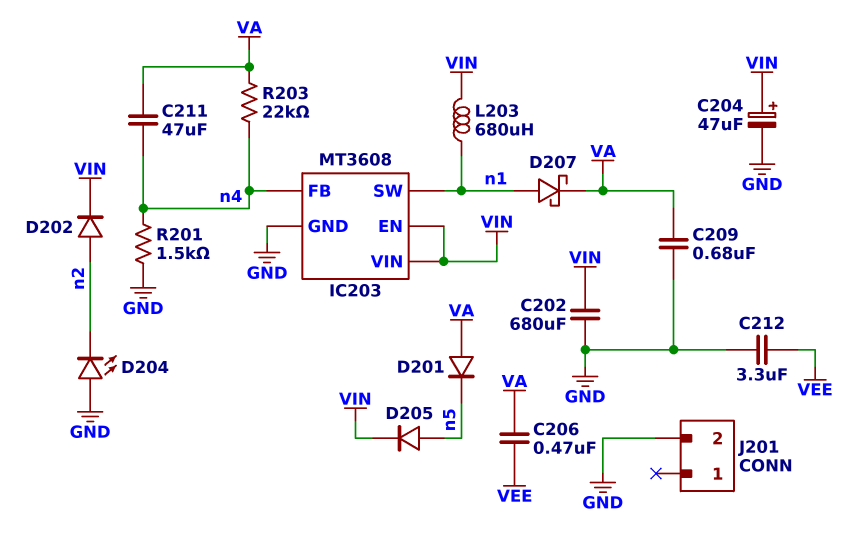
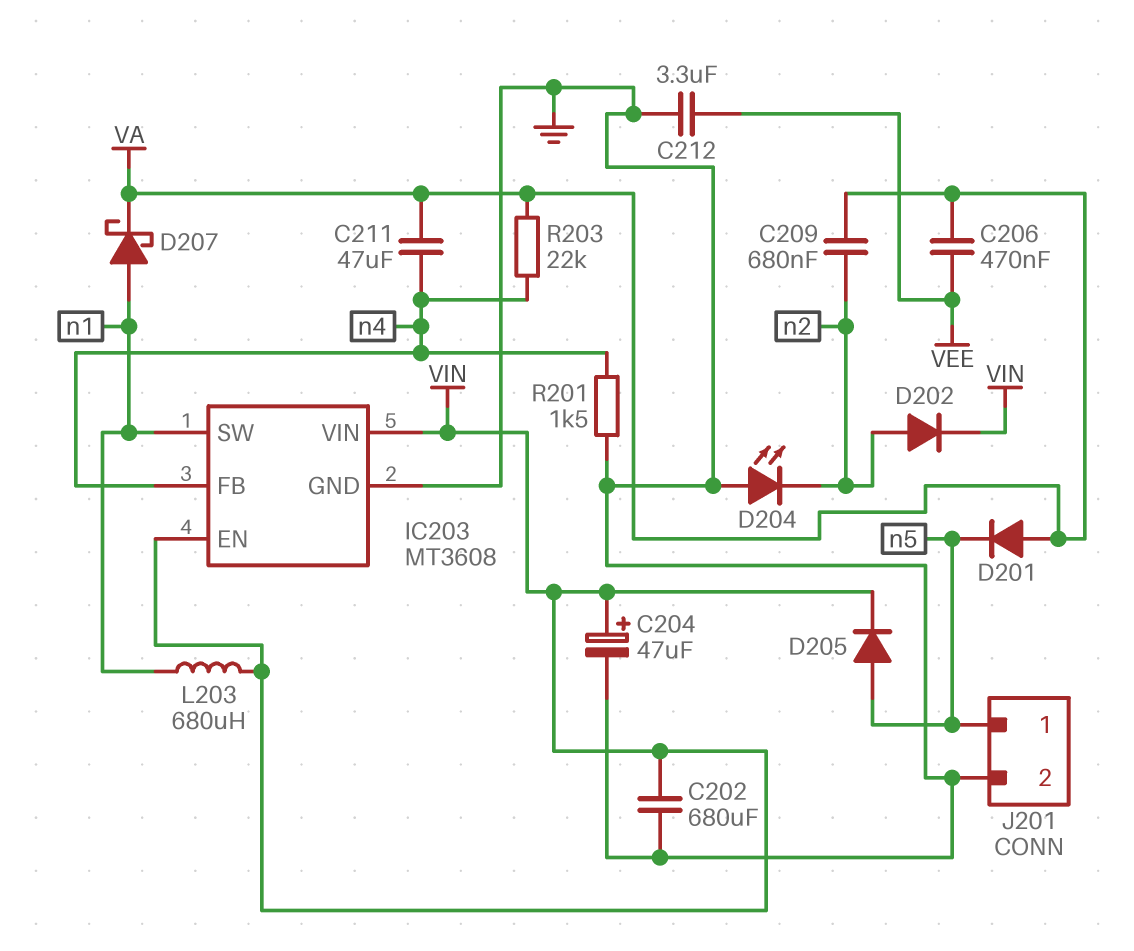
C209: 680nF (GND, VA) -> 680nF (VA, n2)
J201 pin 1: none -> n5

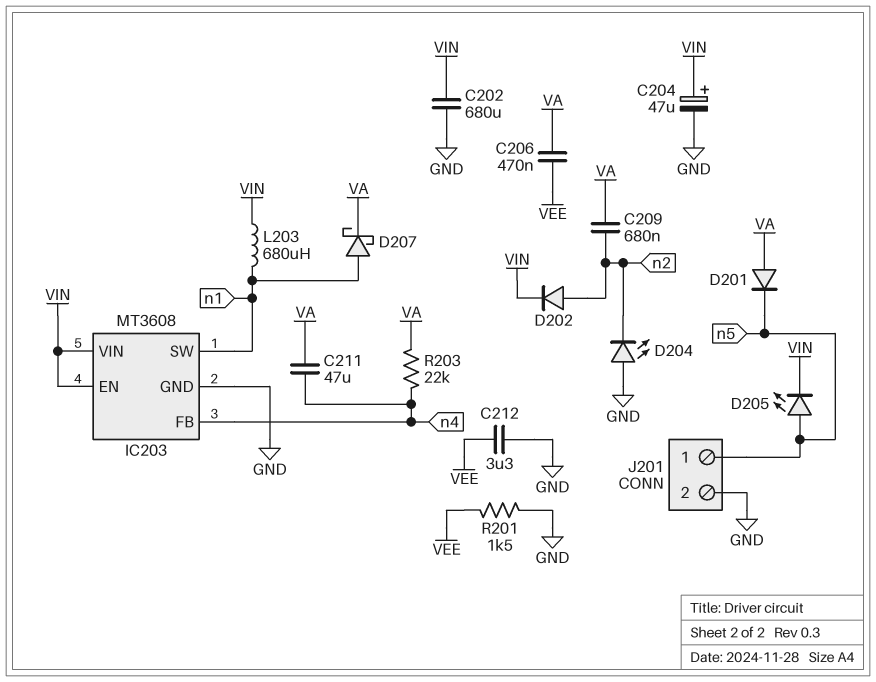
D205: diode (A n5, K VIN) -> LED (A n5, K VIN)
R201: 1.5k (GND, n4) -> 1.5k (GND, VEE)

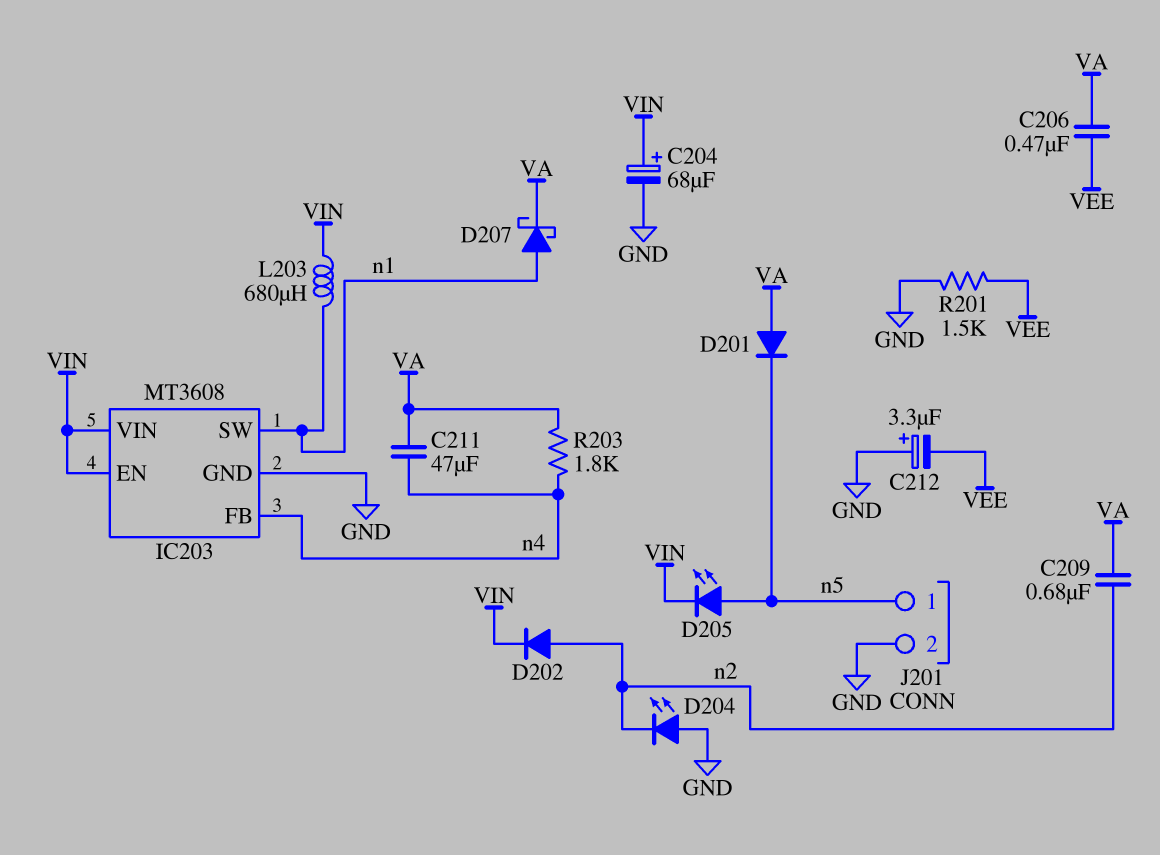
C202: 680uF (GND, VIN) -> none
C204: 47uF (plus VIN, minus GND) -> 68uF (plus VIN, minus GND)
C212: 3.3uF (GND, VEE) -> 3.3uF (plus GND, minus VEE)
R203: 22k (VA, n4) -> 1.8k (VA, n4)

